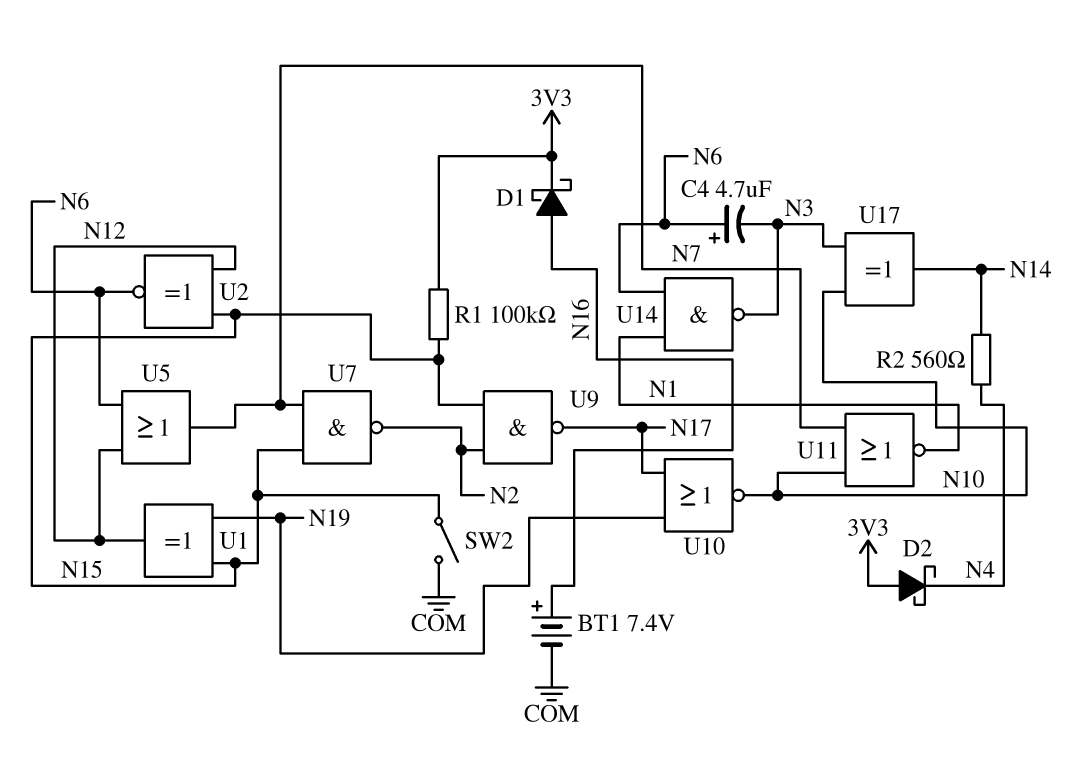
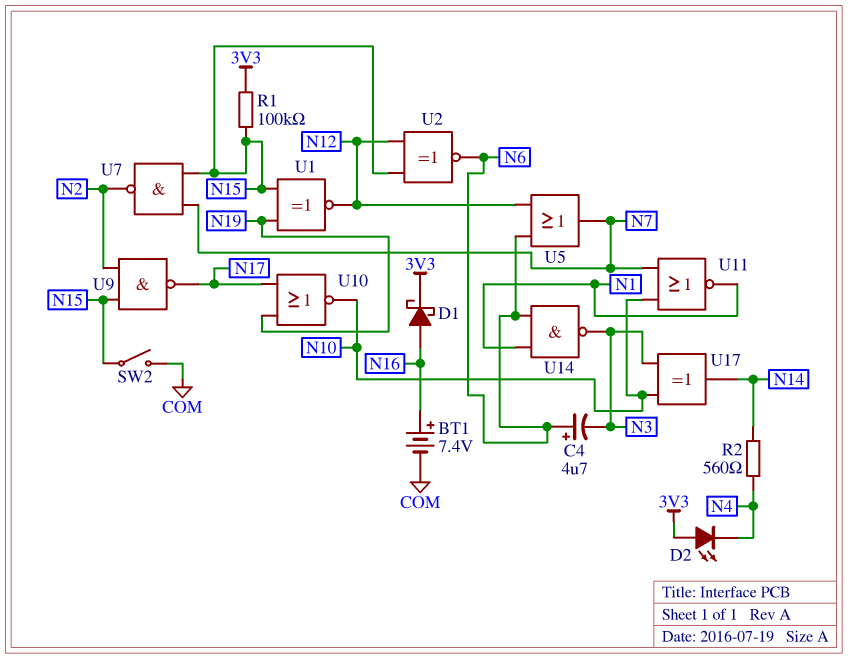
D2: schottky (A 3V3, K N4) -> LED (A 3V3, K N4)
U1: XOR (in N15, in N19, out N12) -> XNOR (in N15, in N19, out N12)

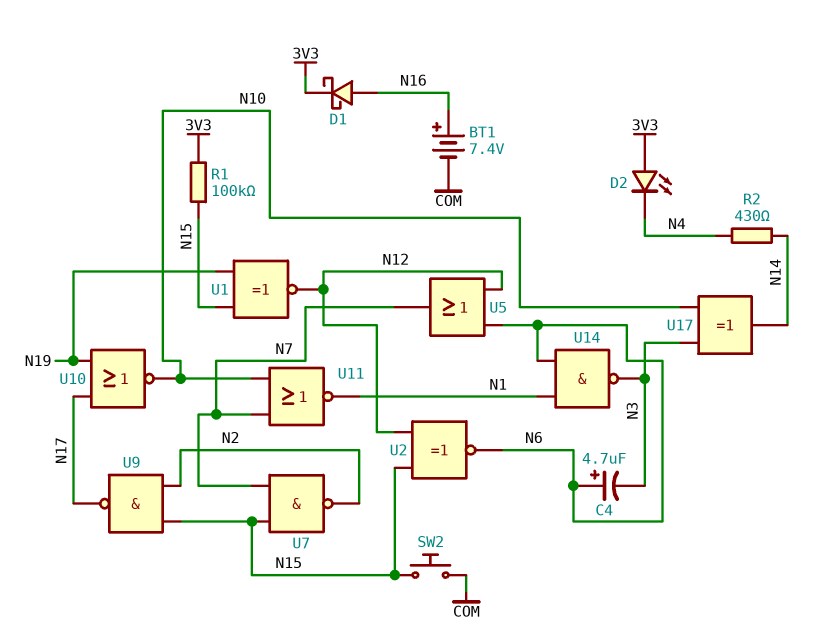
R2: 560 (N4, N14) -> 430 (N4, N14)
SW2: switch (COM, N15) -> button (COM, N15)

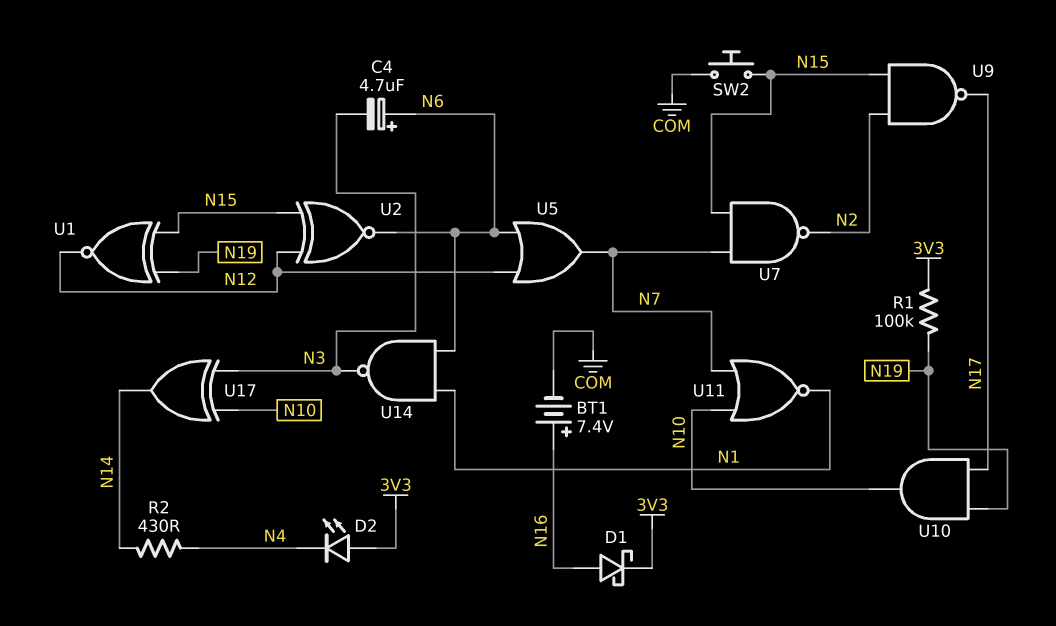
R1: 100k (3V3, N15) -> 100k (3V3, N19)
U10: NOR (in N17, in N19, out N10) -> AND (in N17, in N19, out N10)

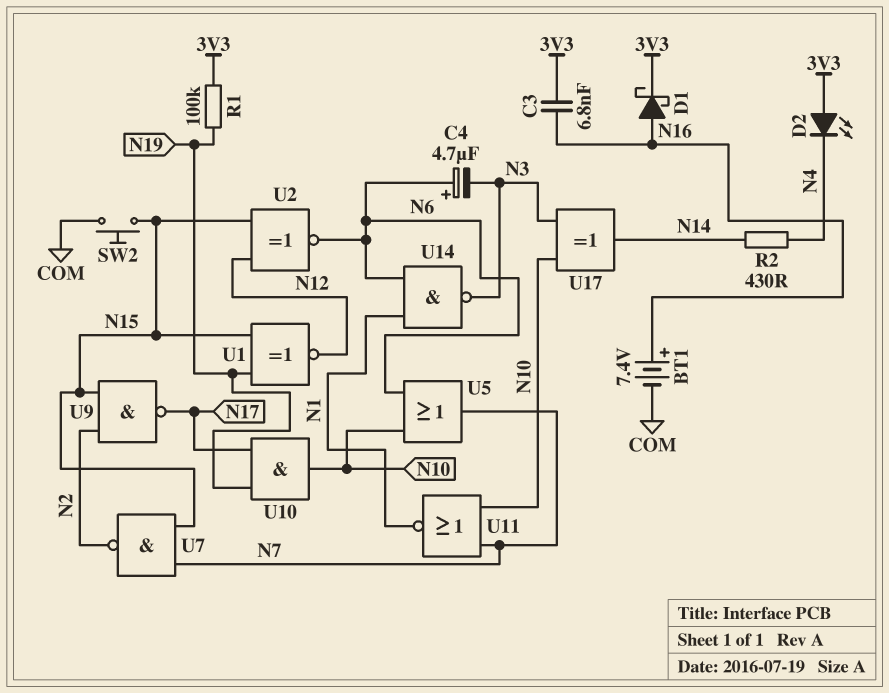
C3: none -> 6.8nF (3V3, N16)
U5: OR (in N6, in N12, out N7) -> OR (in N6, in N10, out N7)

